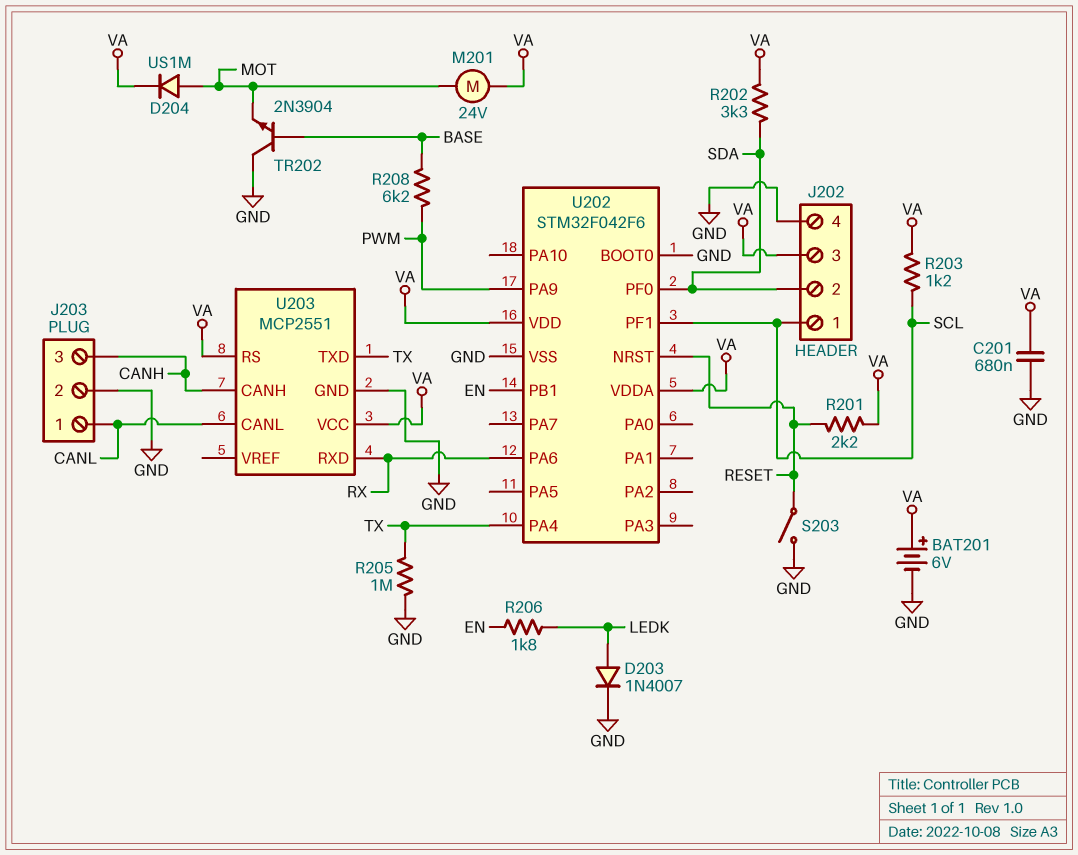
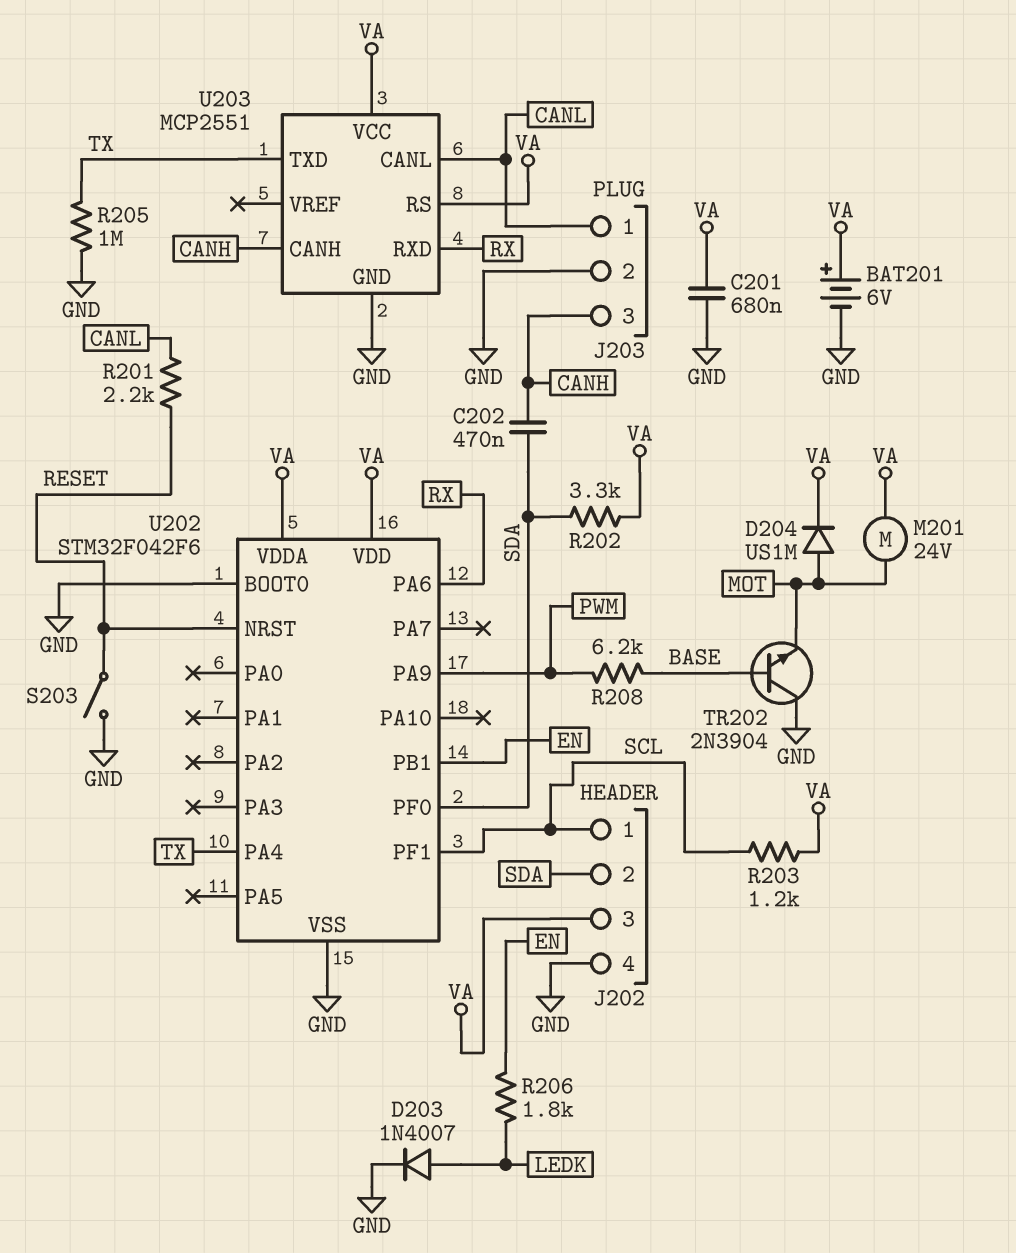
C202: none -> 470nF (CANH, SDA)
R201: 2.2k (RESET, VA) -> 2.2k (CANL, RESET)

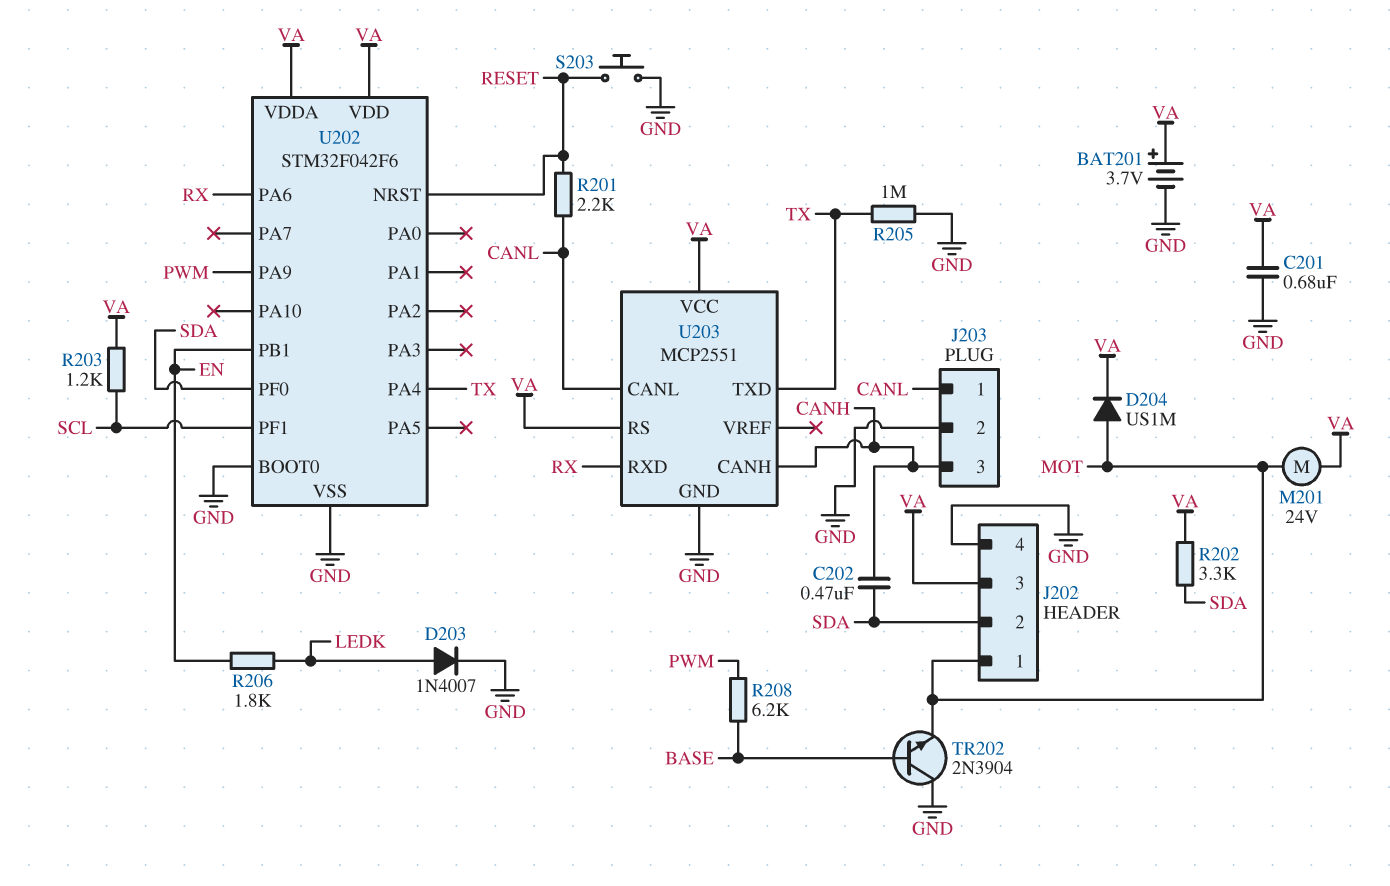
BAT201: 6V (plus VA, minus GND) -> 3.7V (plus VA, minus GND)
J202 pin 1: SCL -> MOT
S203: switch (GND, RESET) -> button (GND, RESET)

